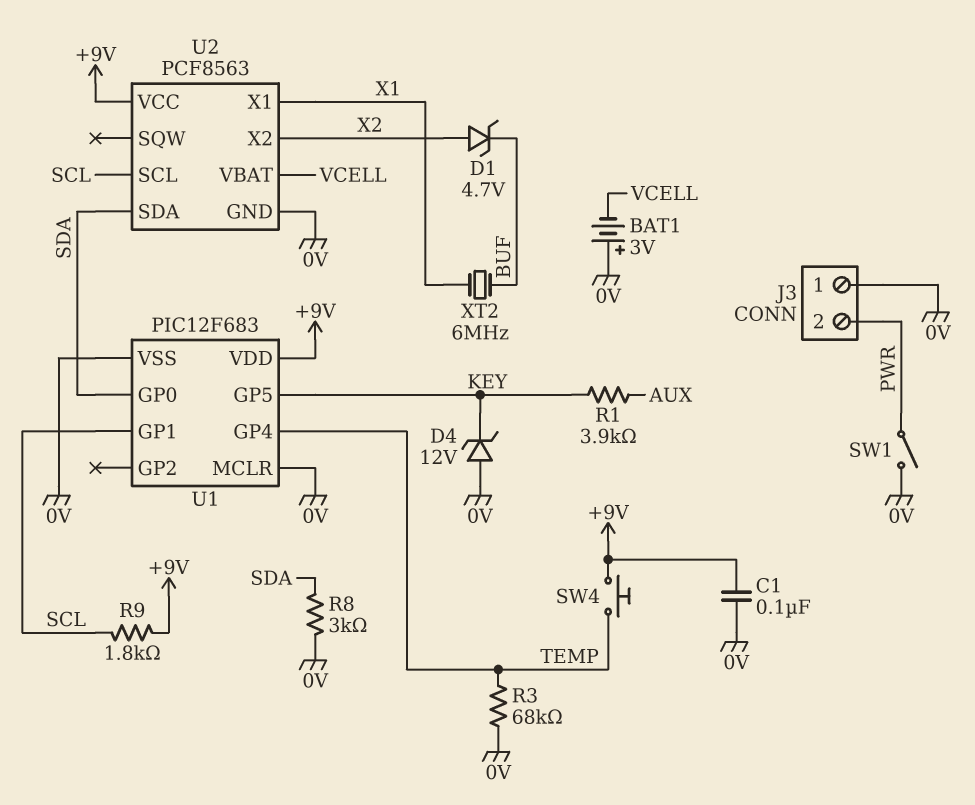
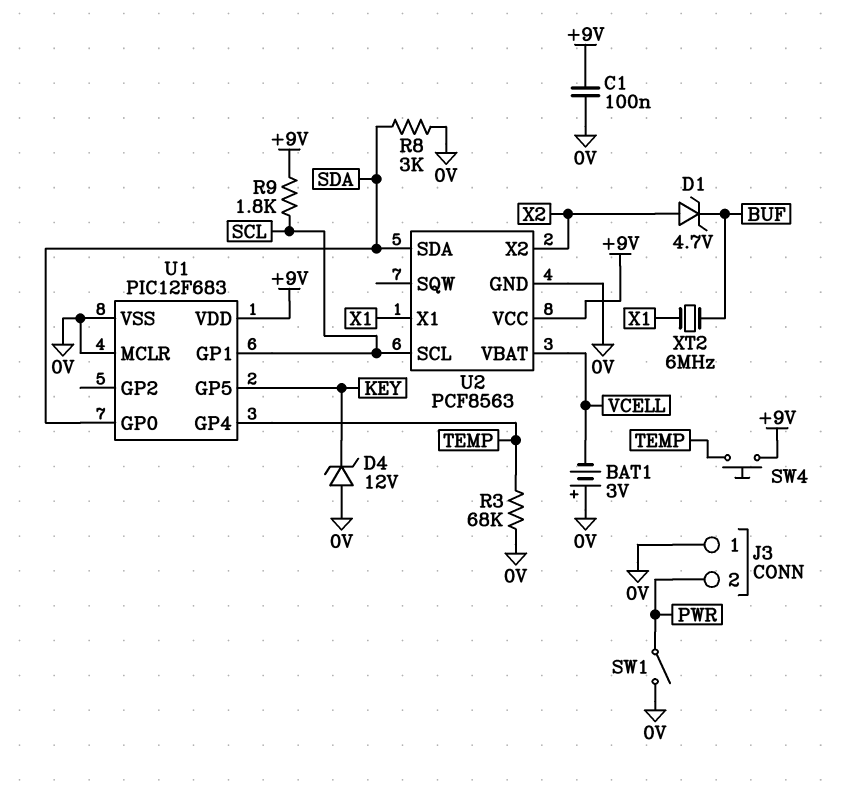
R1: 3.9k (AUX, KEY) -> none

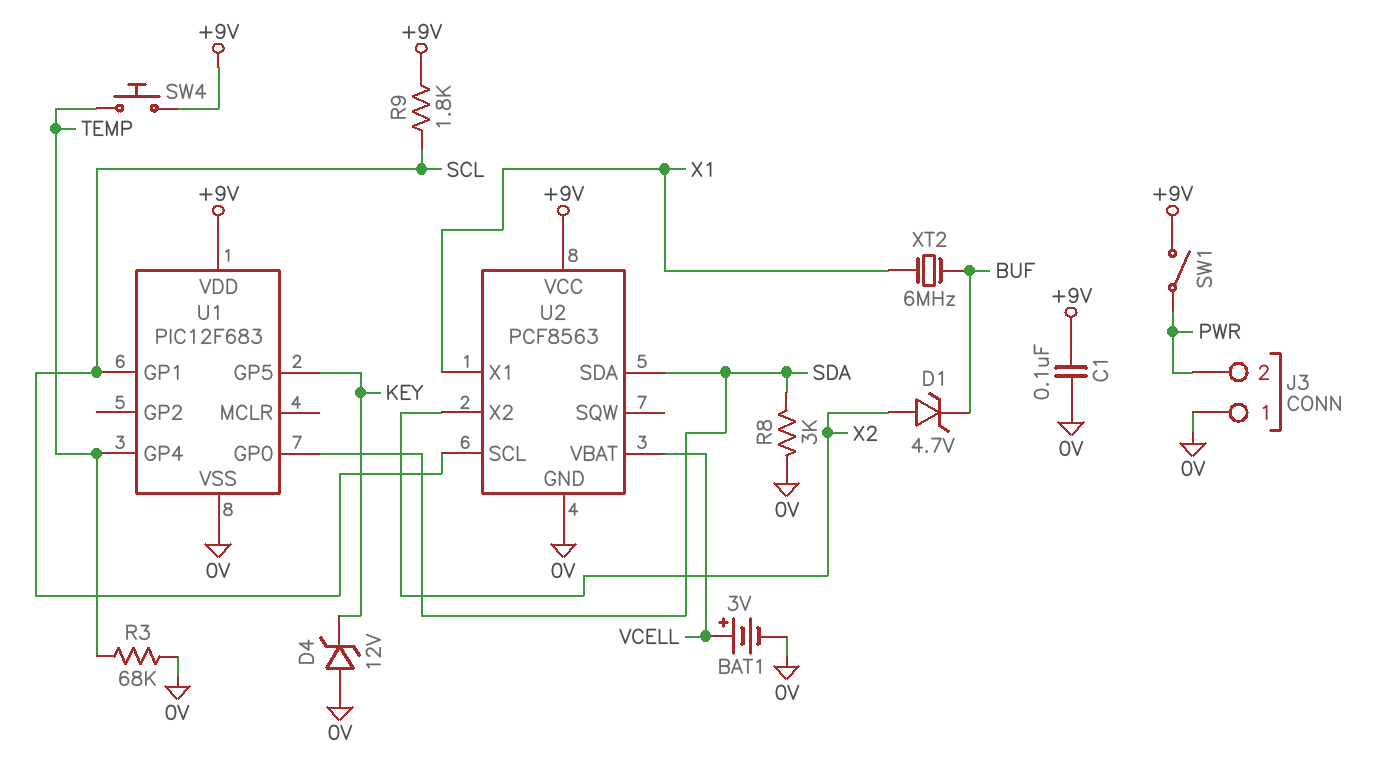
BAT1: 3V (plus 0V, minus VCELL) -> 3V (plus VCELL, minus 0V)
SW1: switch (0V, PWR) -> switch (+9V, PWR)
U1 pin MCLR: 0V -> none

